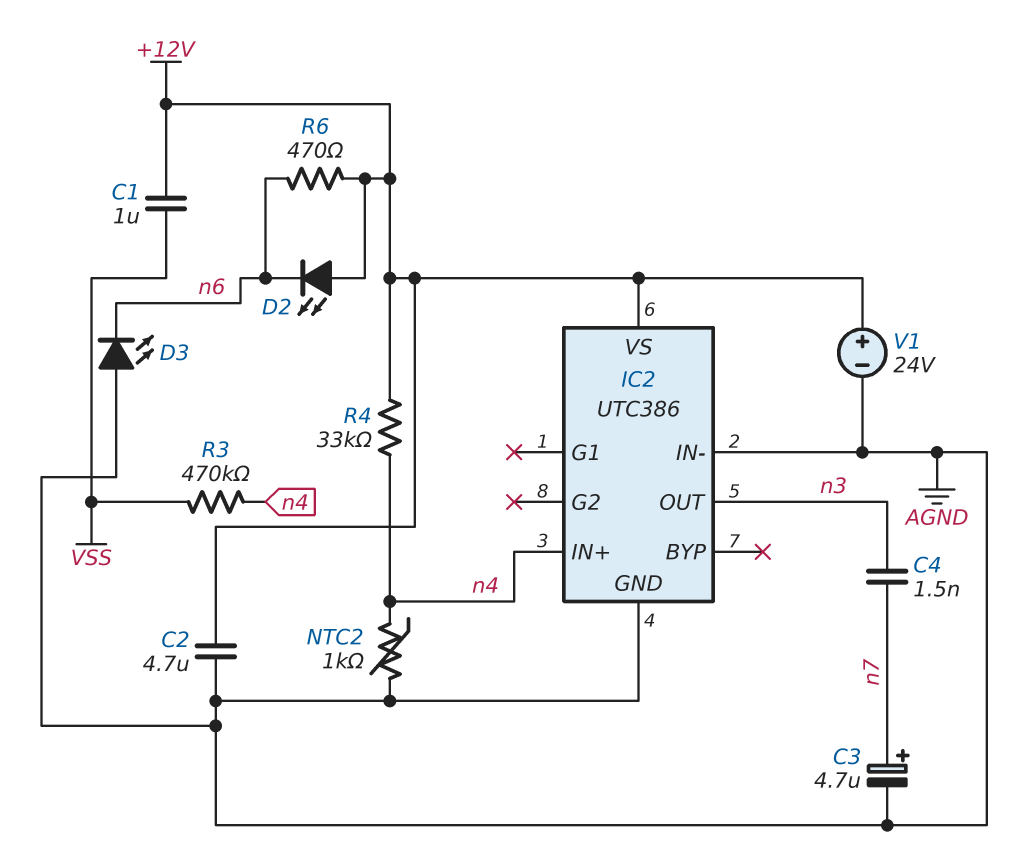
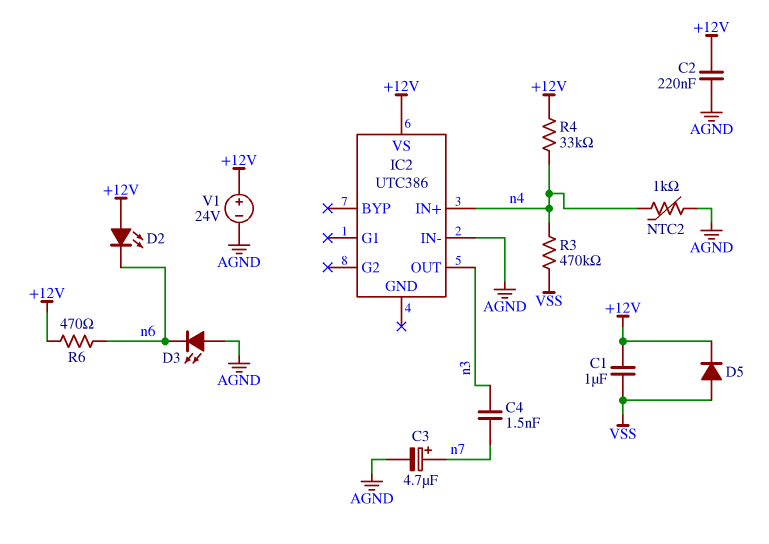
C2: 4.7uF (+12V, AGND) -> 220nF (+12V, AGND)
D5: none -> diode (A VSS, K +12V)
IC2 pin GND: AGND -> none

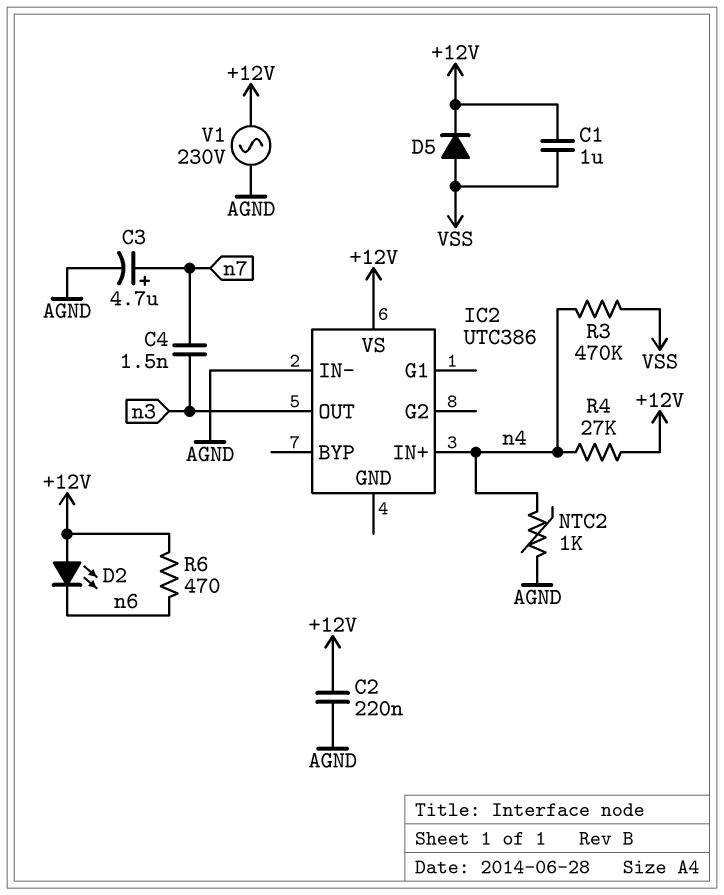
D3: LED (A AGND, K n6) -> none
R4: 33k (+12V, n4) -> 27k (+12V, n4)
V1: 24V (plus +12V, minus AGND) -> AC 230V (+12V, AGND)

